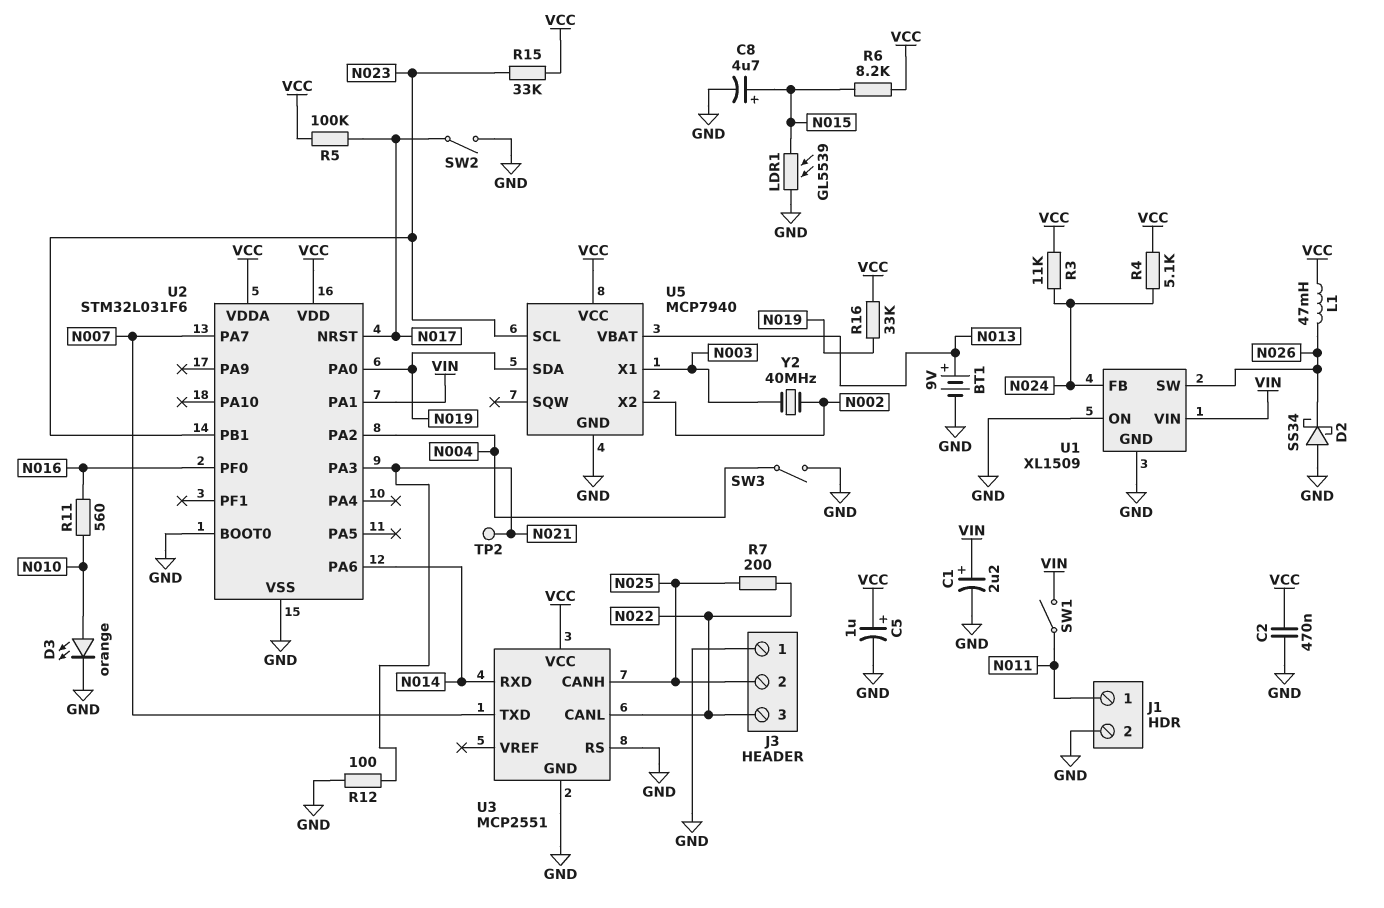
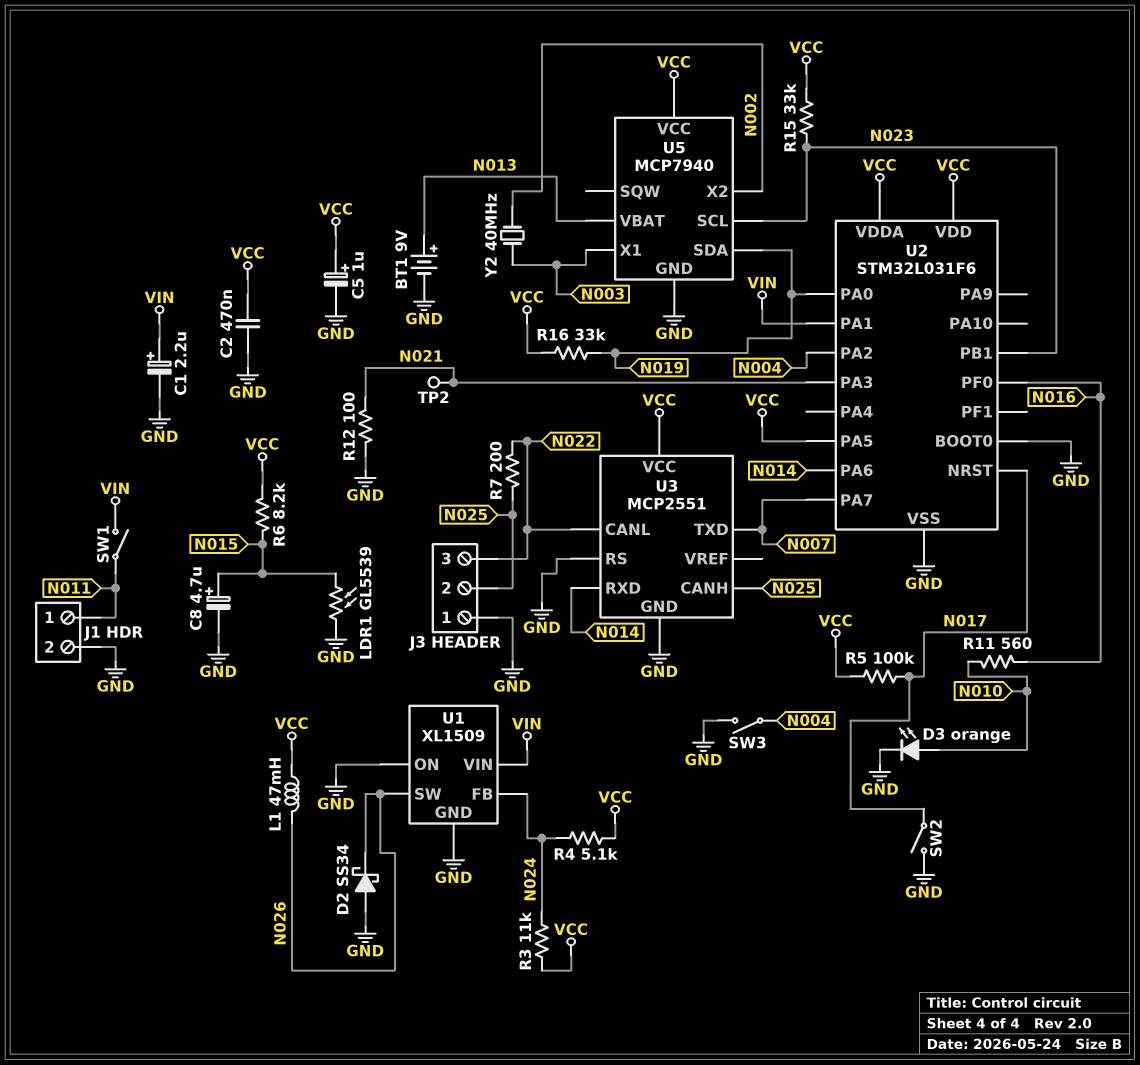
U2 pin PA5: none -> VCC

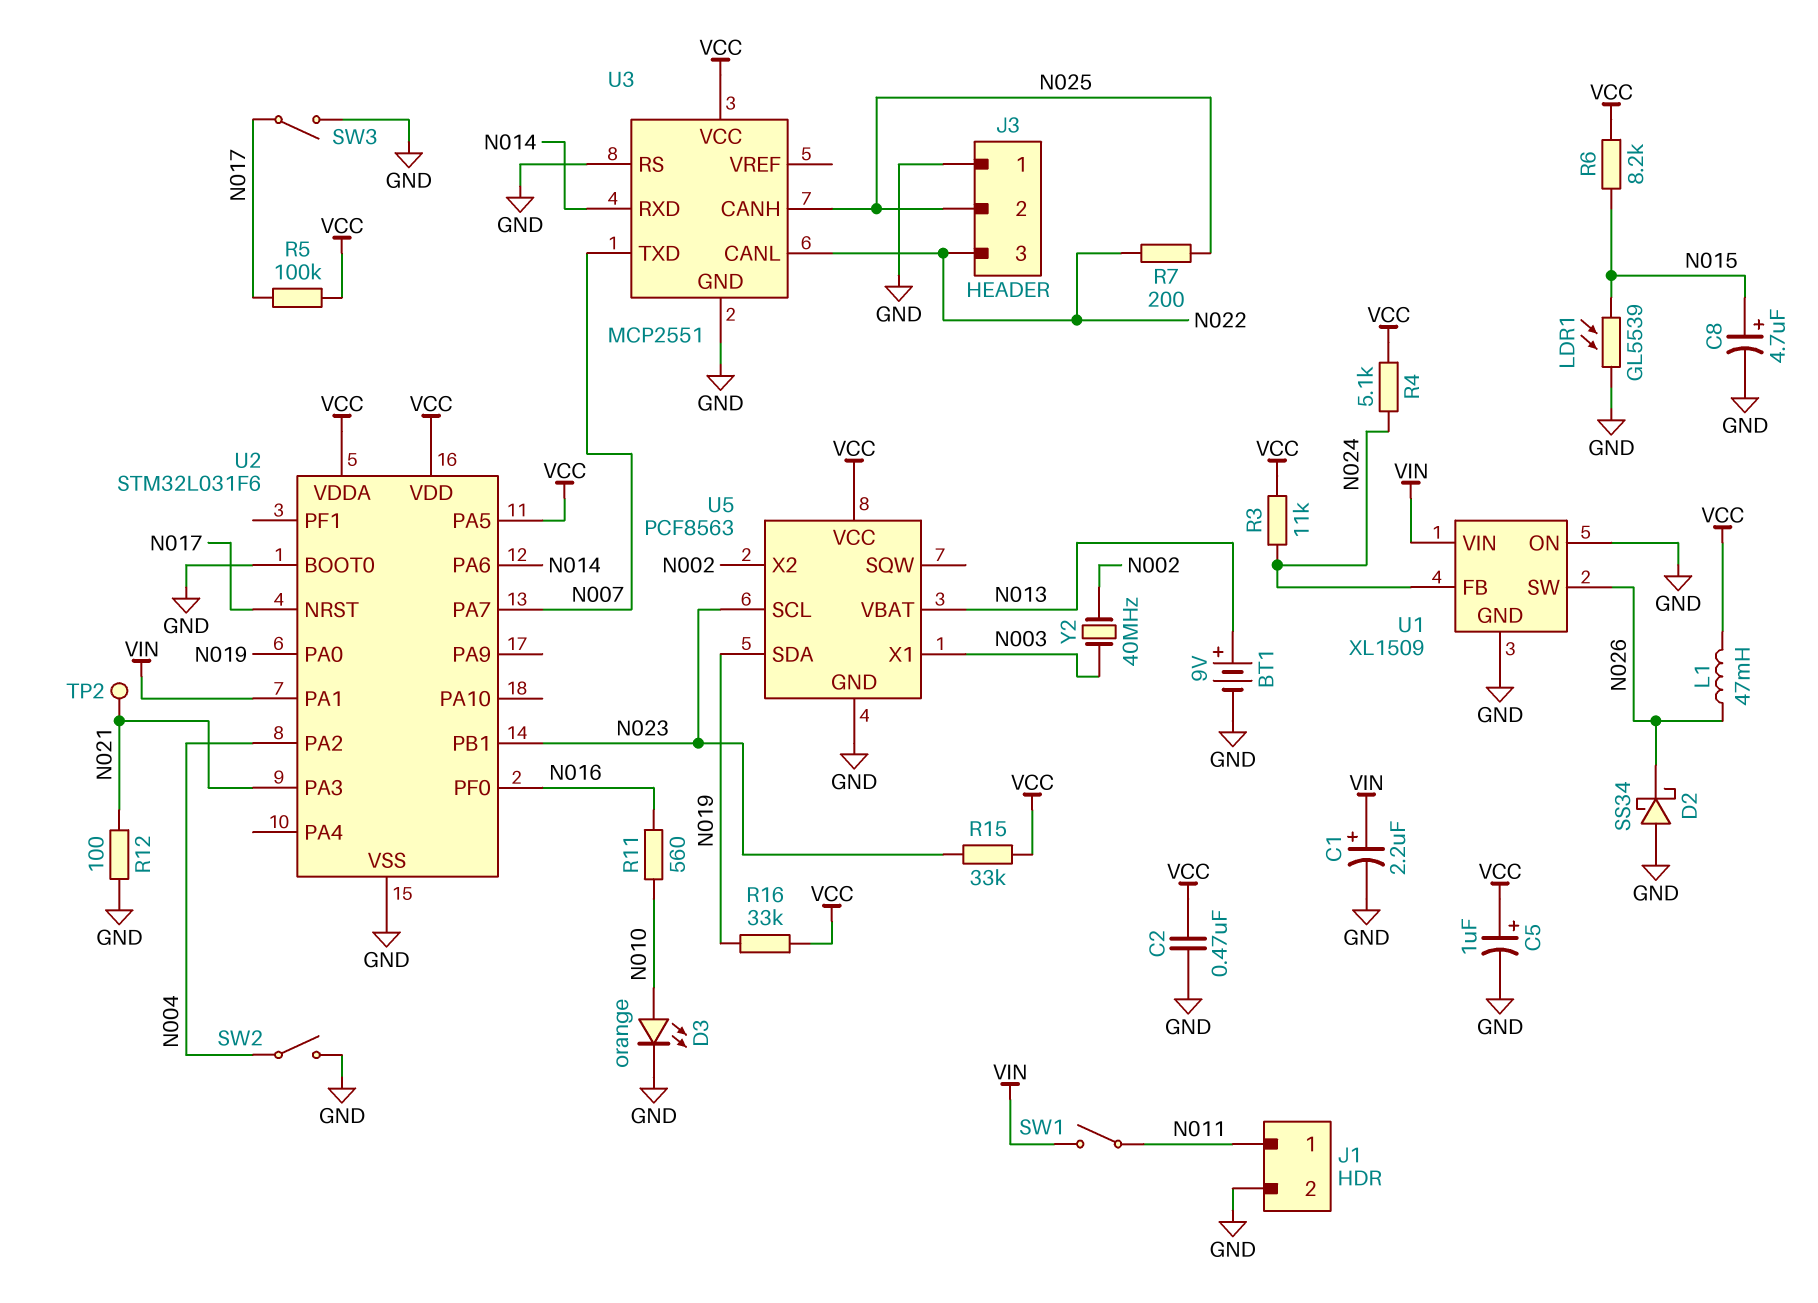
SW2: switch (GND, N017) -> switch (GND, N004)
SW3: switch (GND, N004) -> switch (GND, N017)
U5: MCP7940 -> PCF8563

